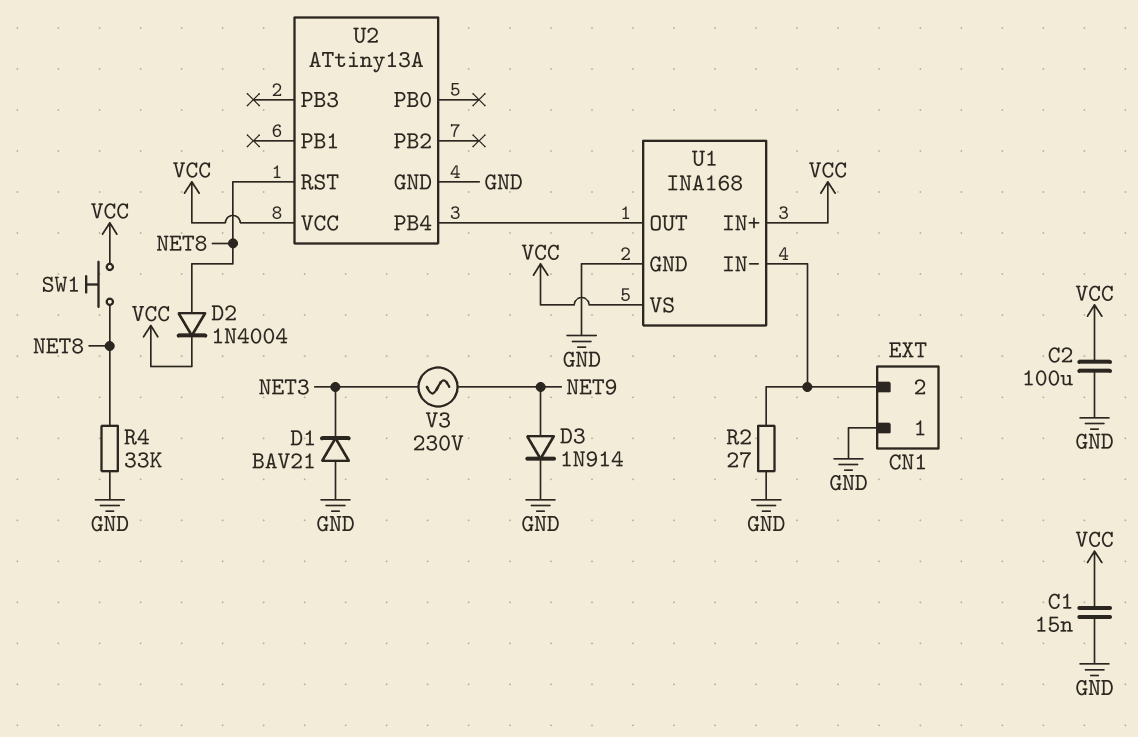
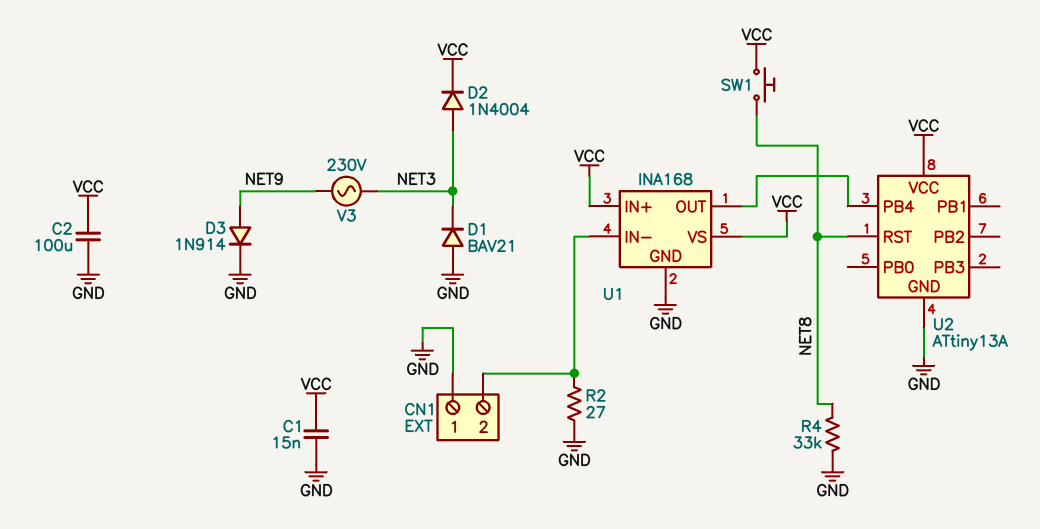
D2: diode 1N4004 (A NET8, K VCC) -> diode 1N4004 (A NET3, K VCC)

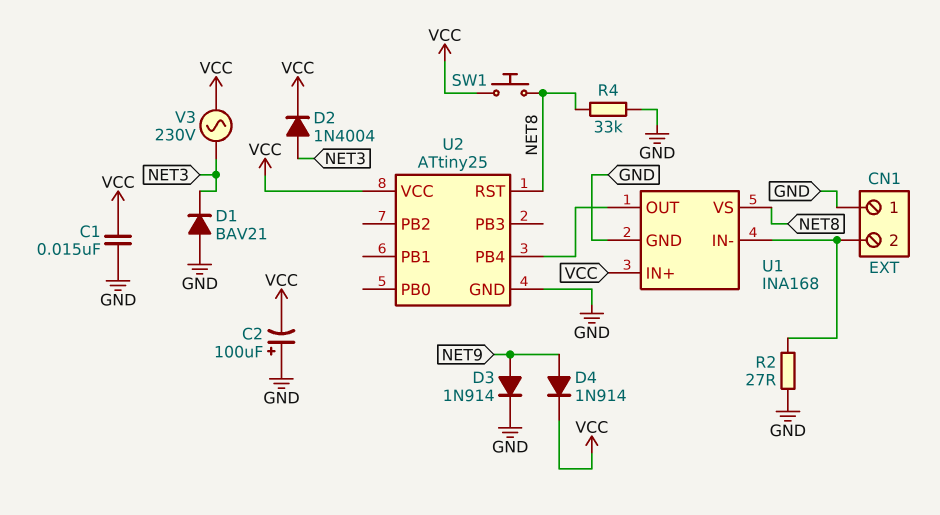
C2: 100uF (GND, VCC) -> 100uF (plus GND, minus VCC)
D4: none -> diode 1N914 (A NET9, K VCC)
U1 pin VS: VCC -> NET8
U2: ATtiny13A -> ATtiny25
V3: AC 230V (NET3, NET9) -> AC 230V (NET3, VCC)

